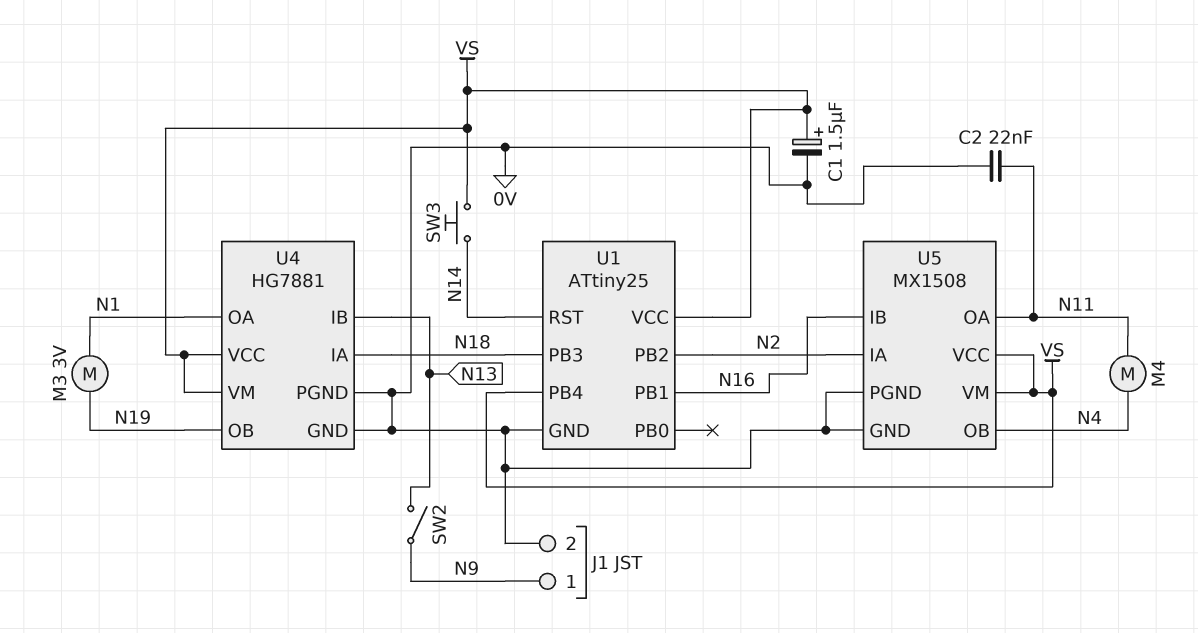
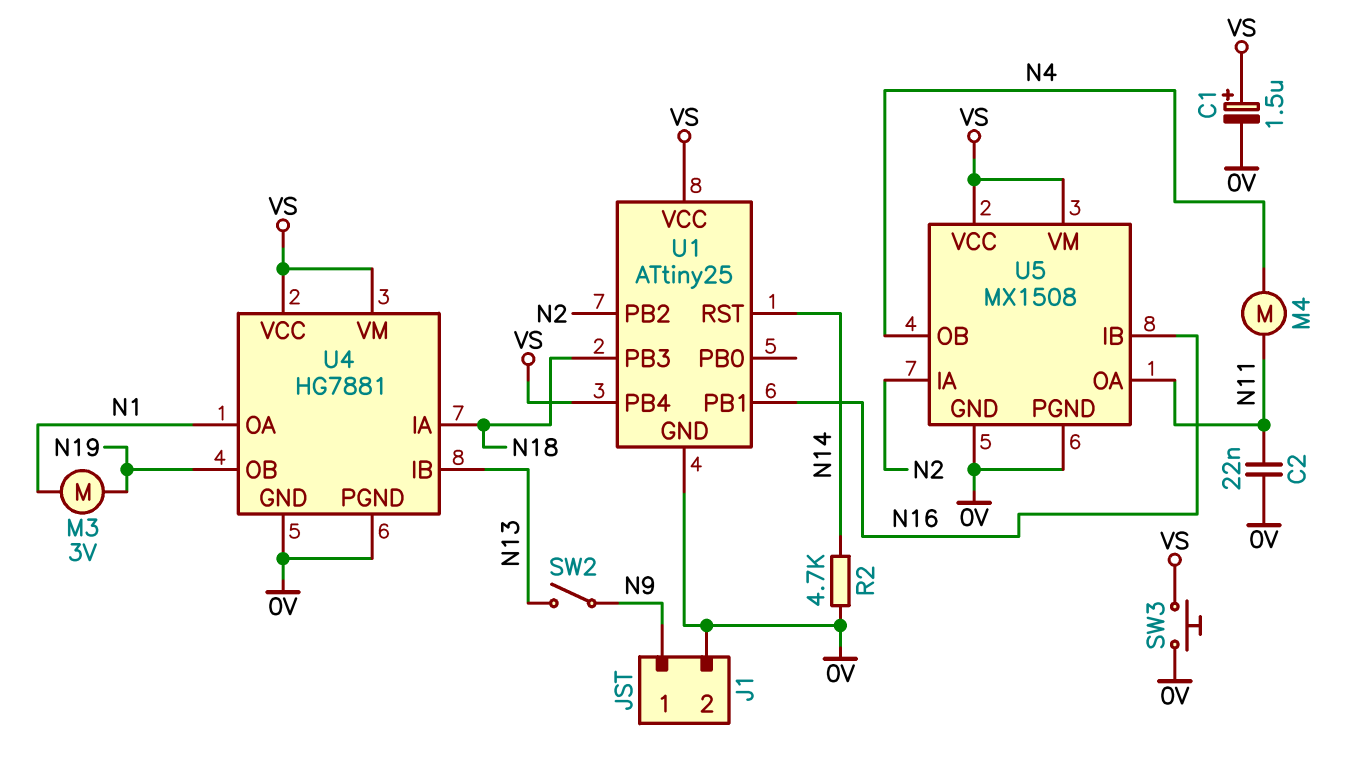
R2: none -> 4.7k (0V, N14)
SW3: button (N14, VS) -> button (0V, VS)

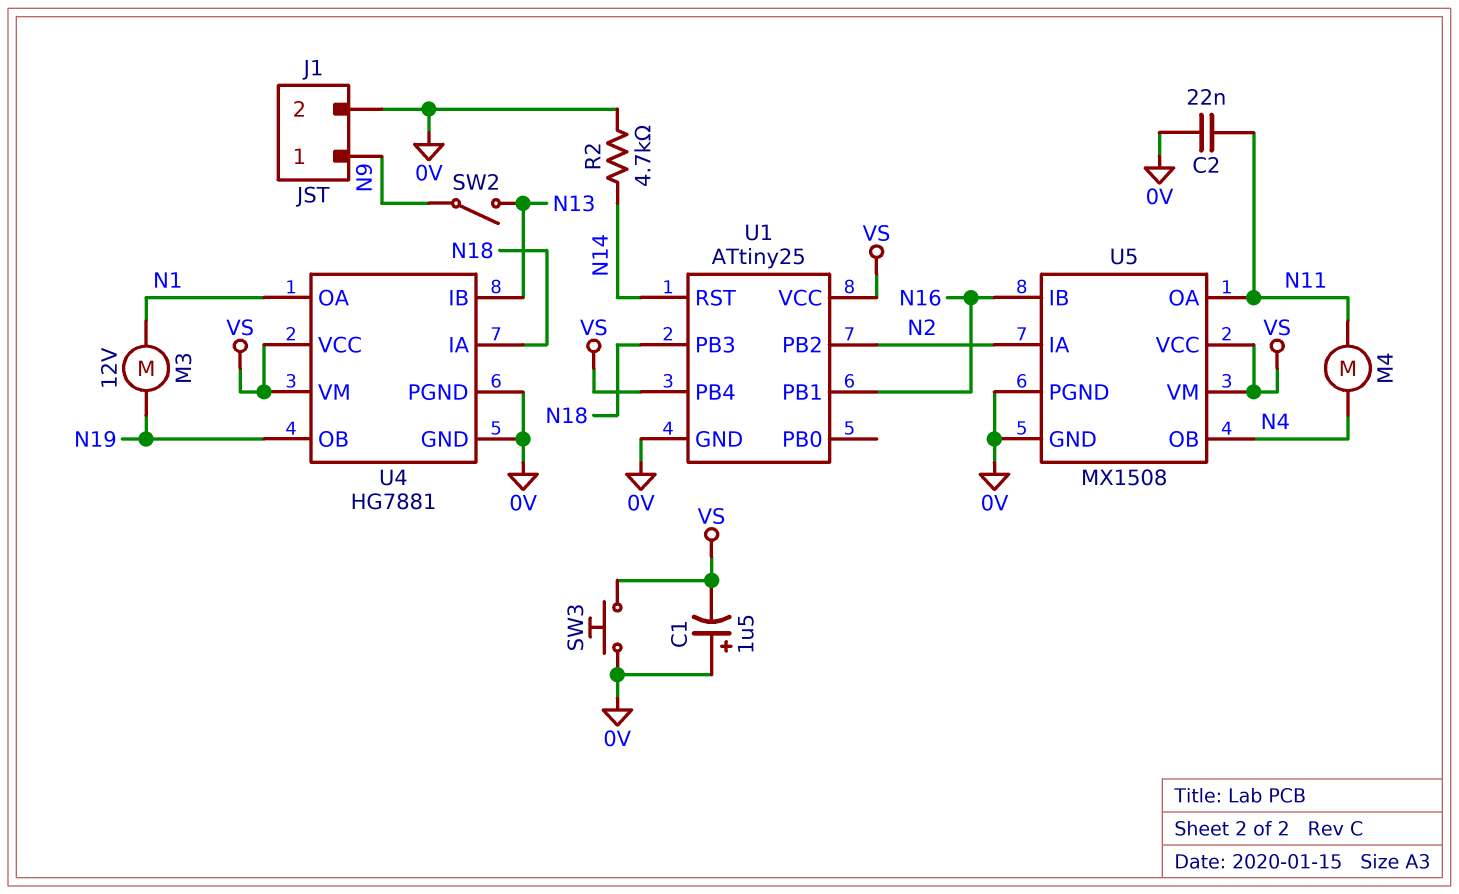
C1: 1.5uF (plus VS, minus 0V) -> 1.5uF (plus 0V, minus VS)
M3: motor 3V (N1, N19) -> motor 12V (N1, N19)

